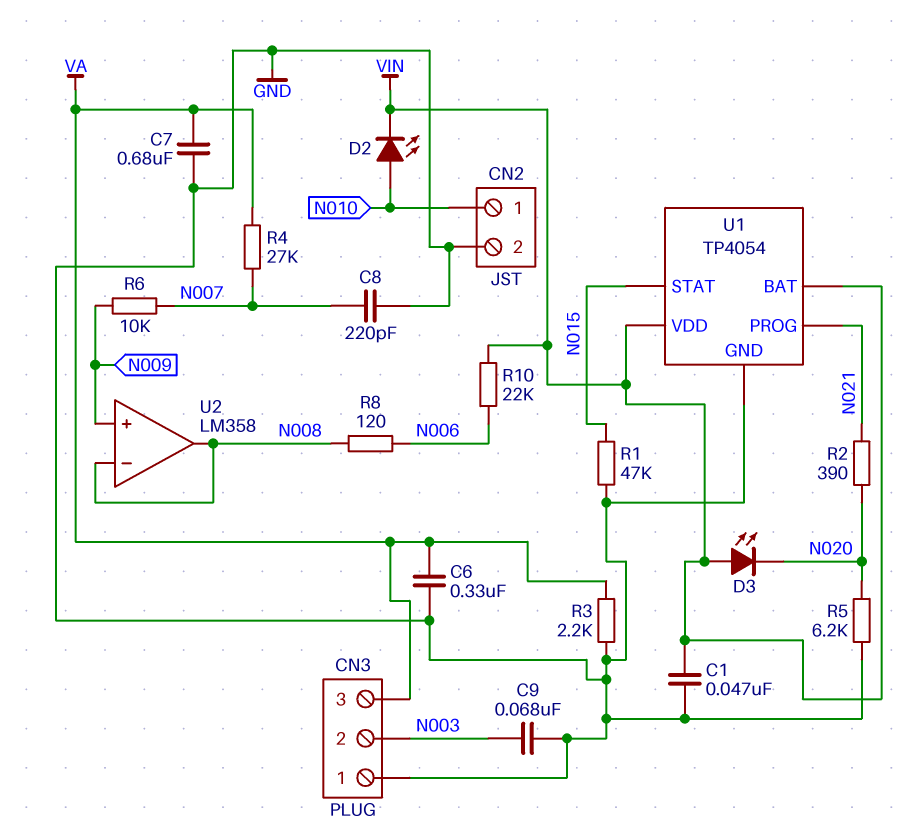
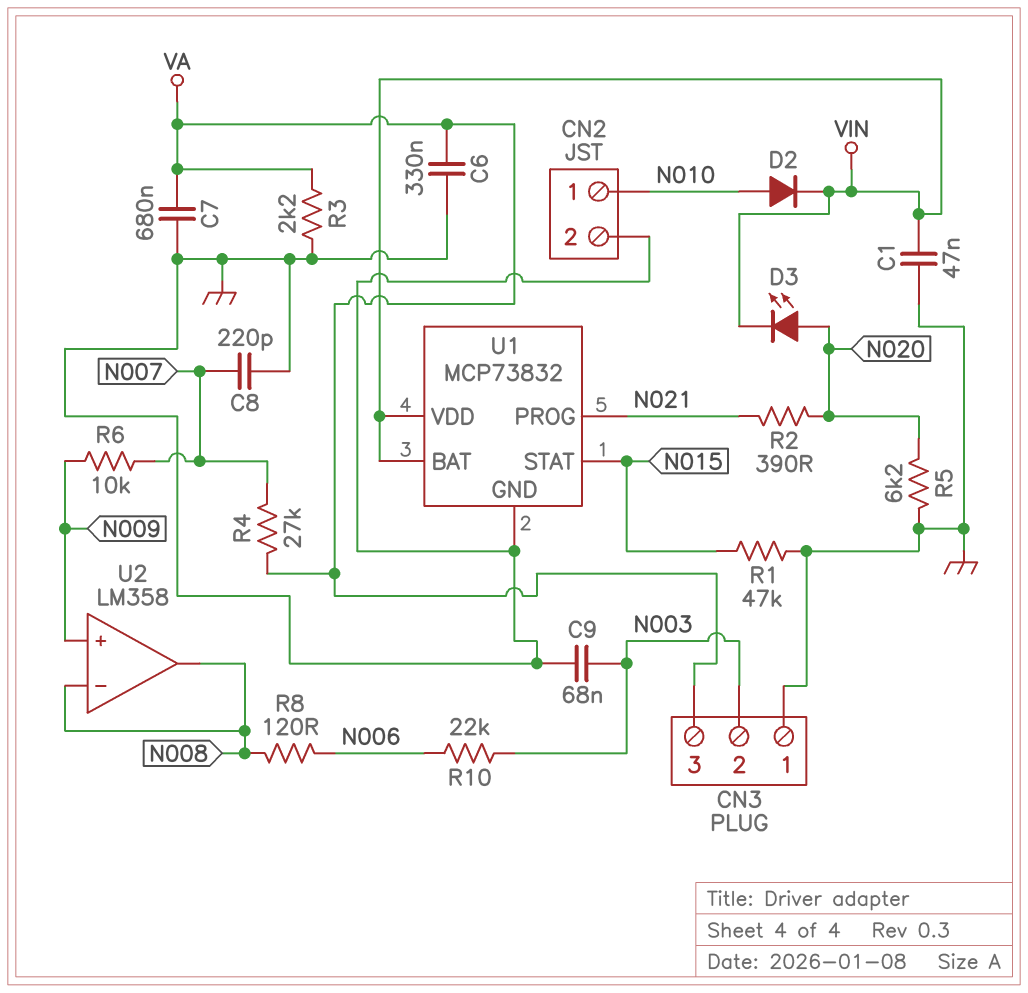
D2: LED (A N010, K VIN) -> diode (A N010, K VIN)
D3: LED (A VIN, K N020) -> LED (A N020, K VIN)
R10: 22k (N006, VIN) -> 22k (N003, N006)
U1: TP4054 -> MCP73832

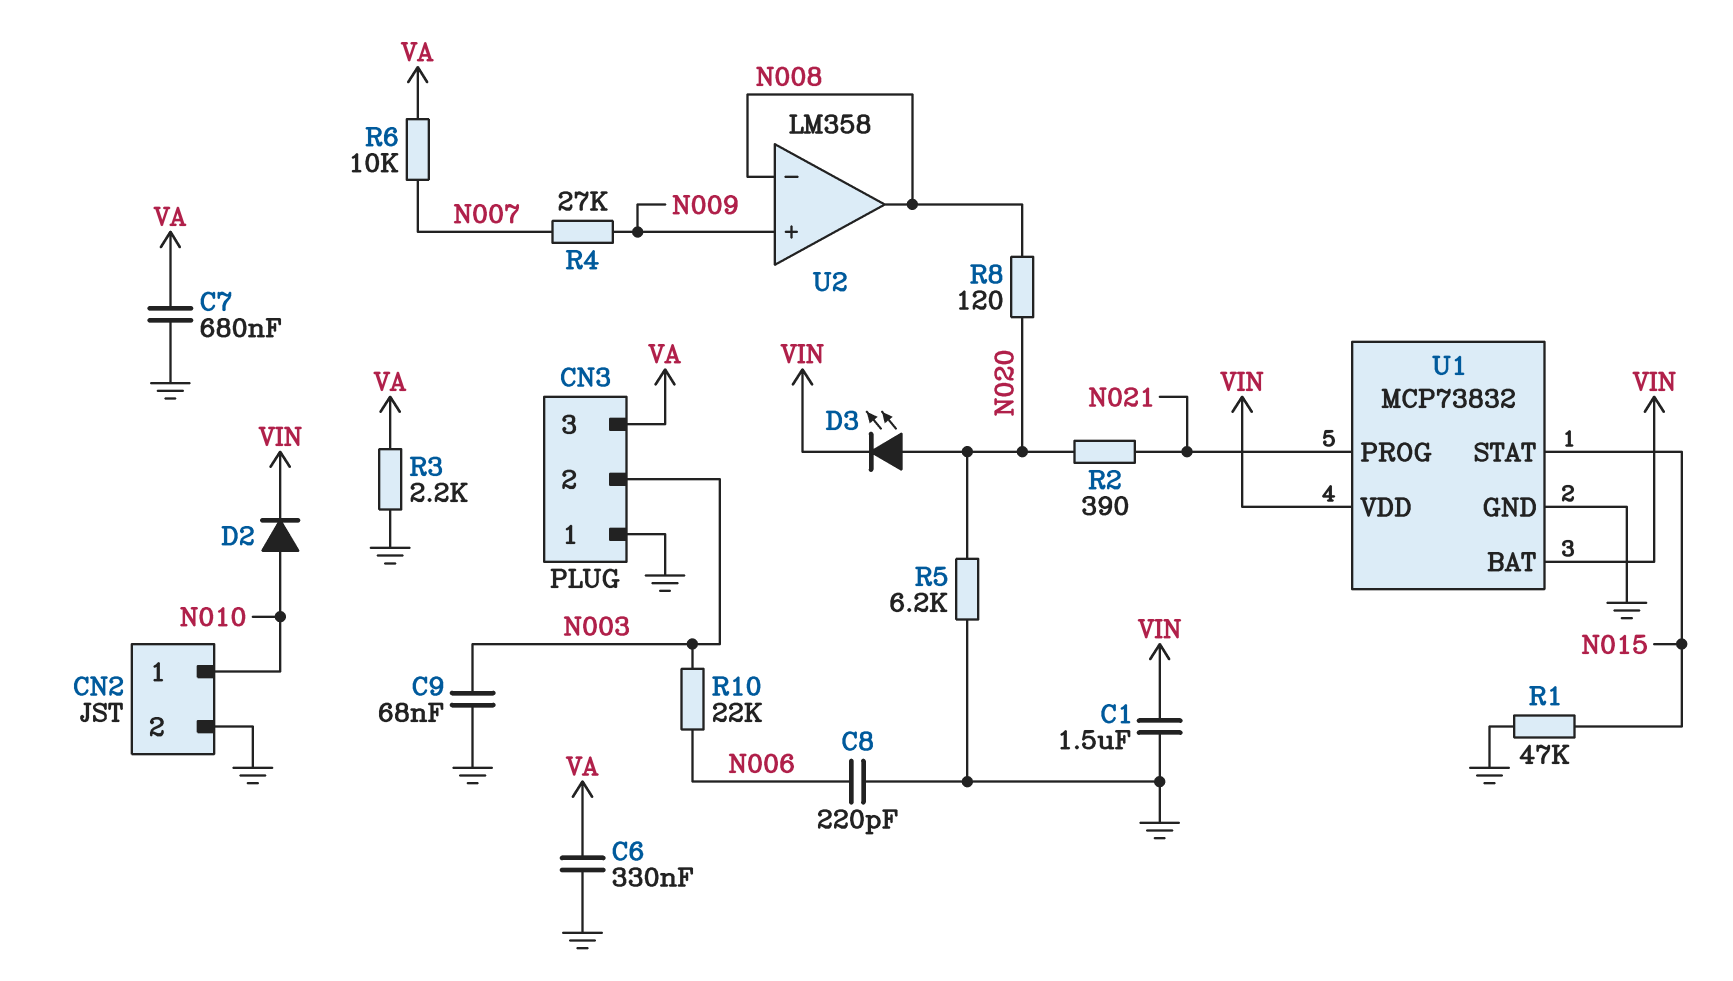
C1: 47nF (GND, VIN) -> 1.5uF (GND, VIN)
C8: 220pF (GND, N007) -> 220pF (GND, N006)
R4: 27k (N007, VA) -> 27k (N007, N009)
R6: 10k (N007, N009) -> 10k (N007, VA)
R8: 120 (N006, N008) -> 120 (N008, N020)

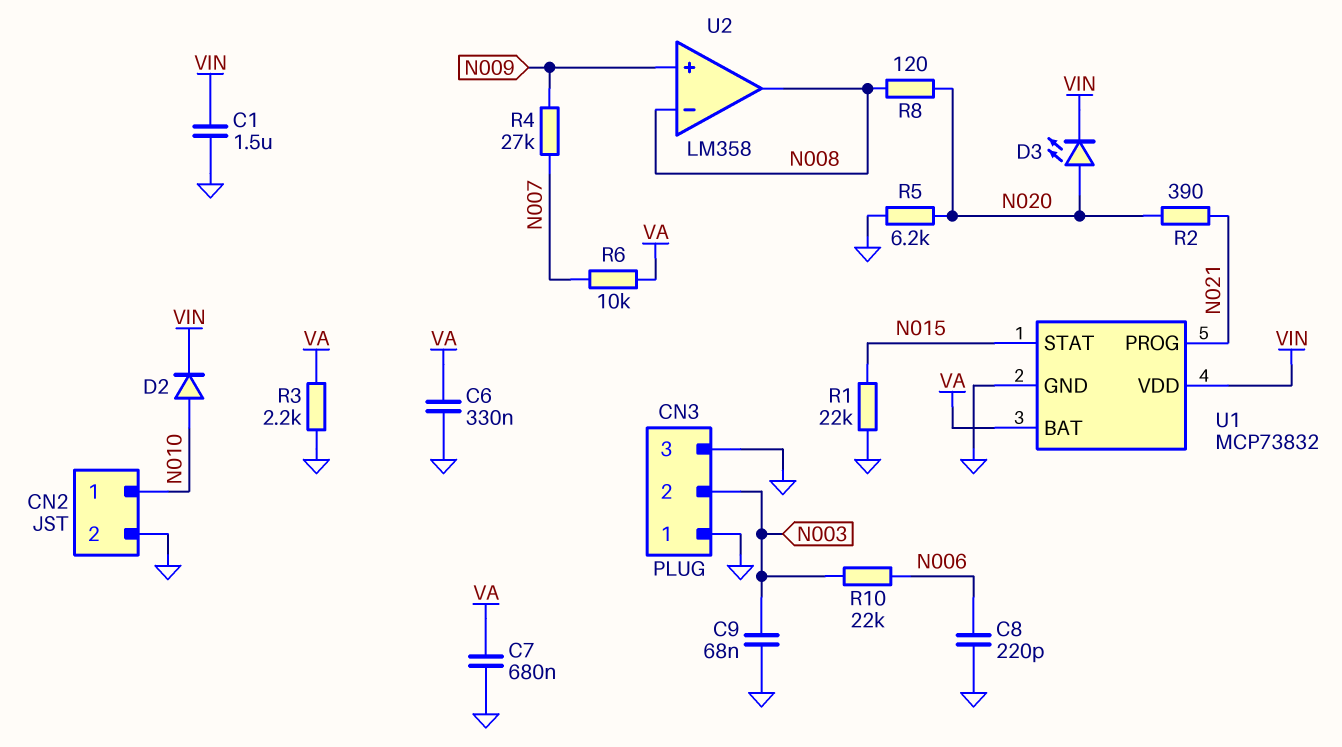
CN3 pin 3: VA -> GND
R1: 47k (GND, N015) -> 22k (GND, N015)
U1 pin BAT: VIN -> VA

